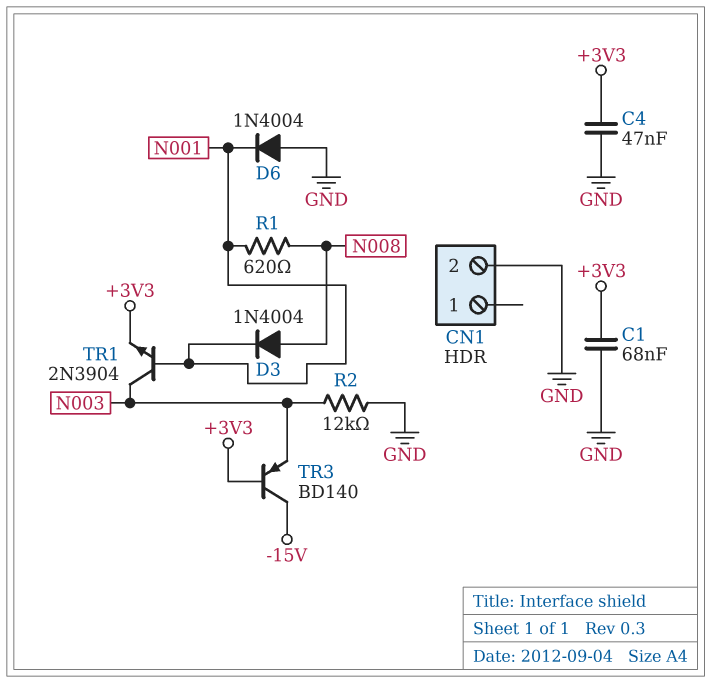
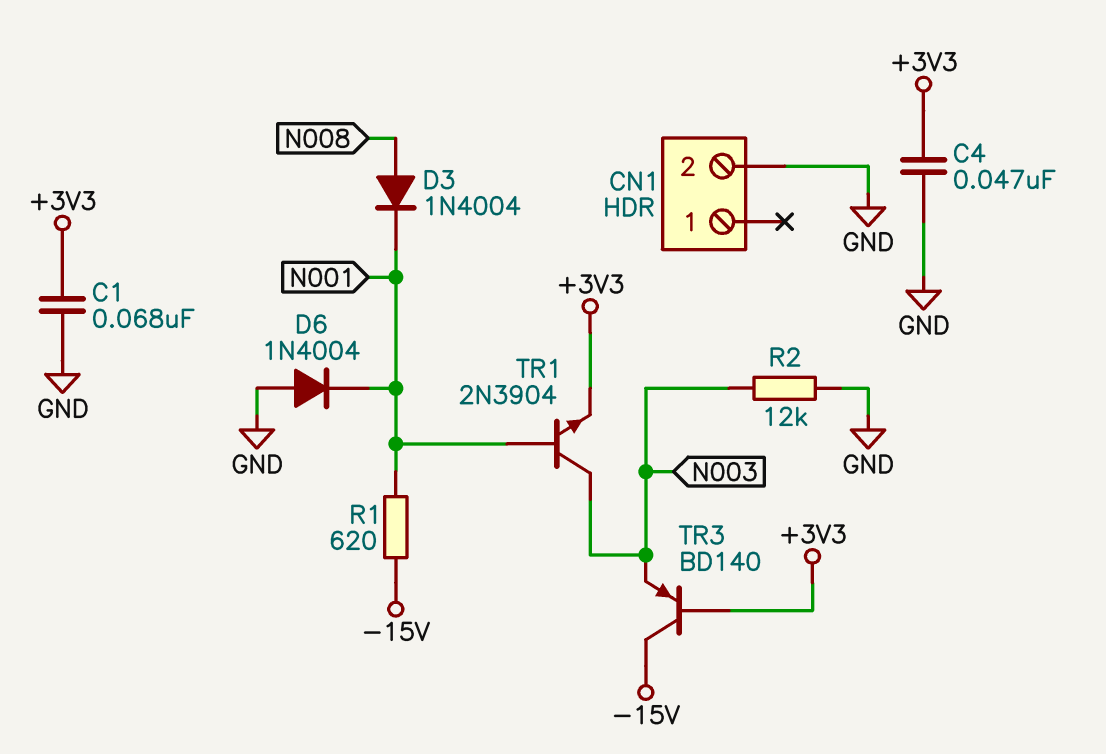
R1: 620 (N001, N008) -> 620 (-15V, N001)

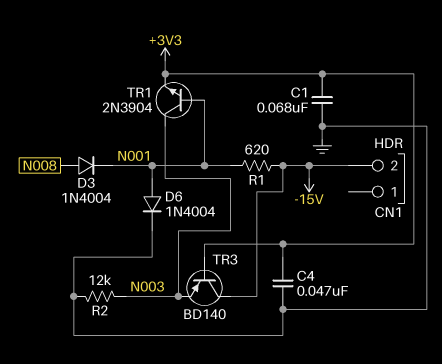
CN1 pin 2: GND -> -15V
D6: diode 1N4004 (A GND, K N001) -> diode 1N4004 (A N001, K GND)

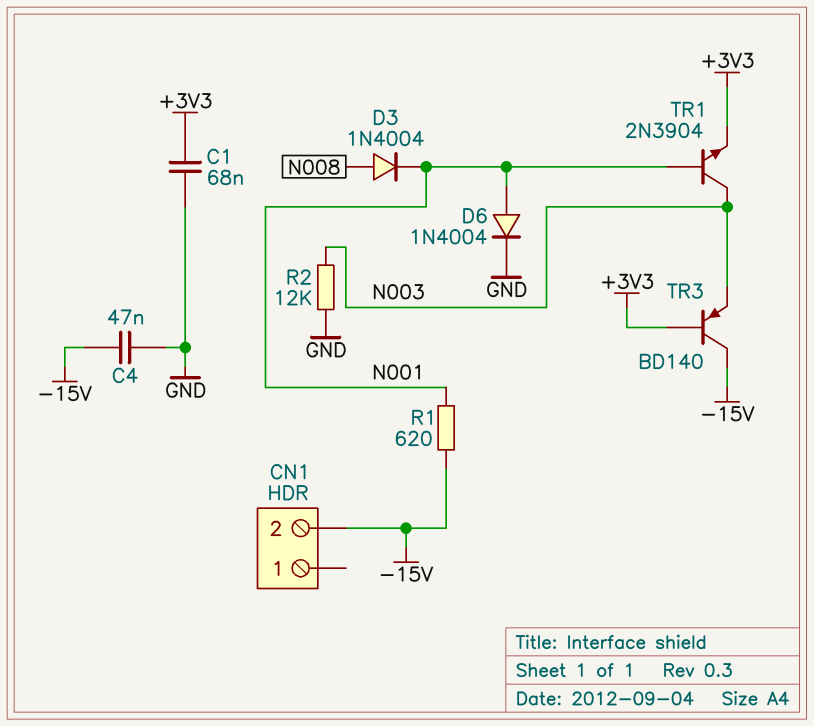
C4: 47nF (+3V3, GND) -> 47nF (-15V, GND)

